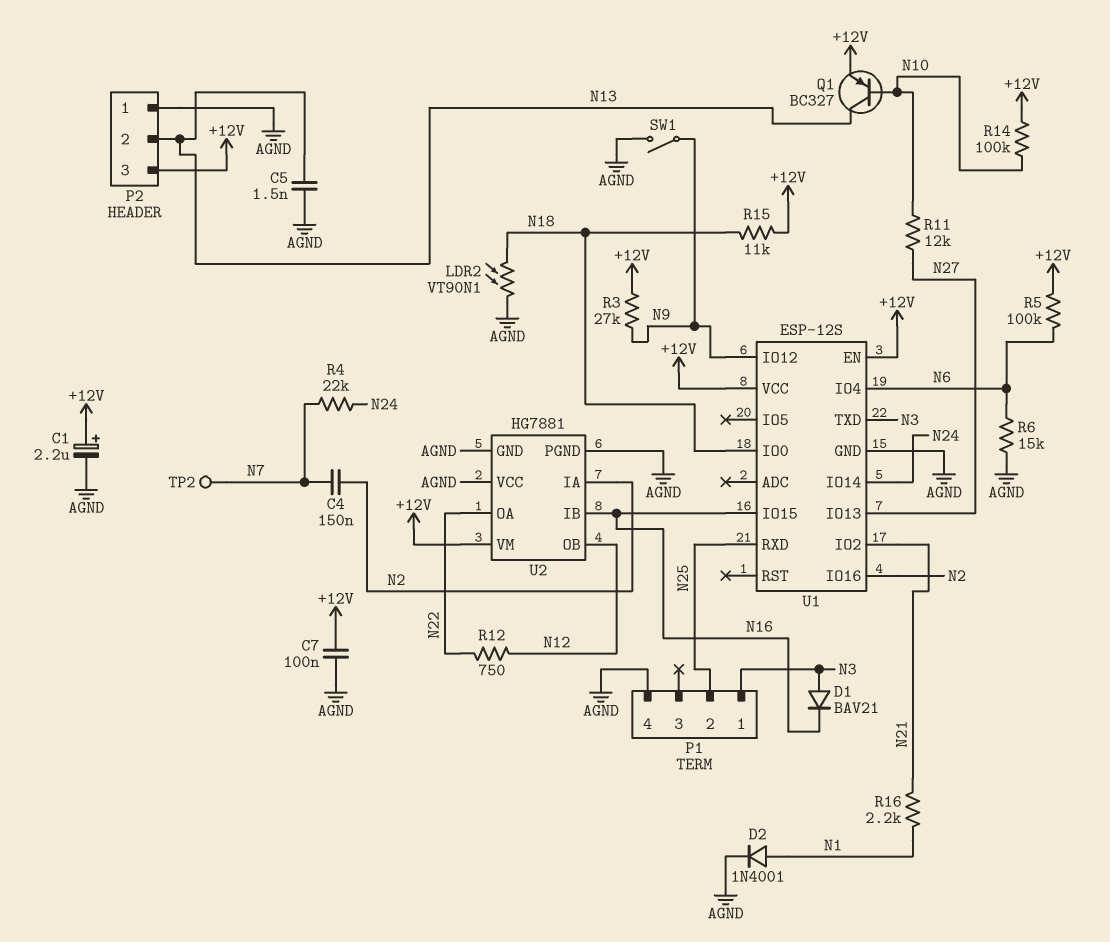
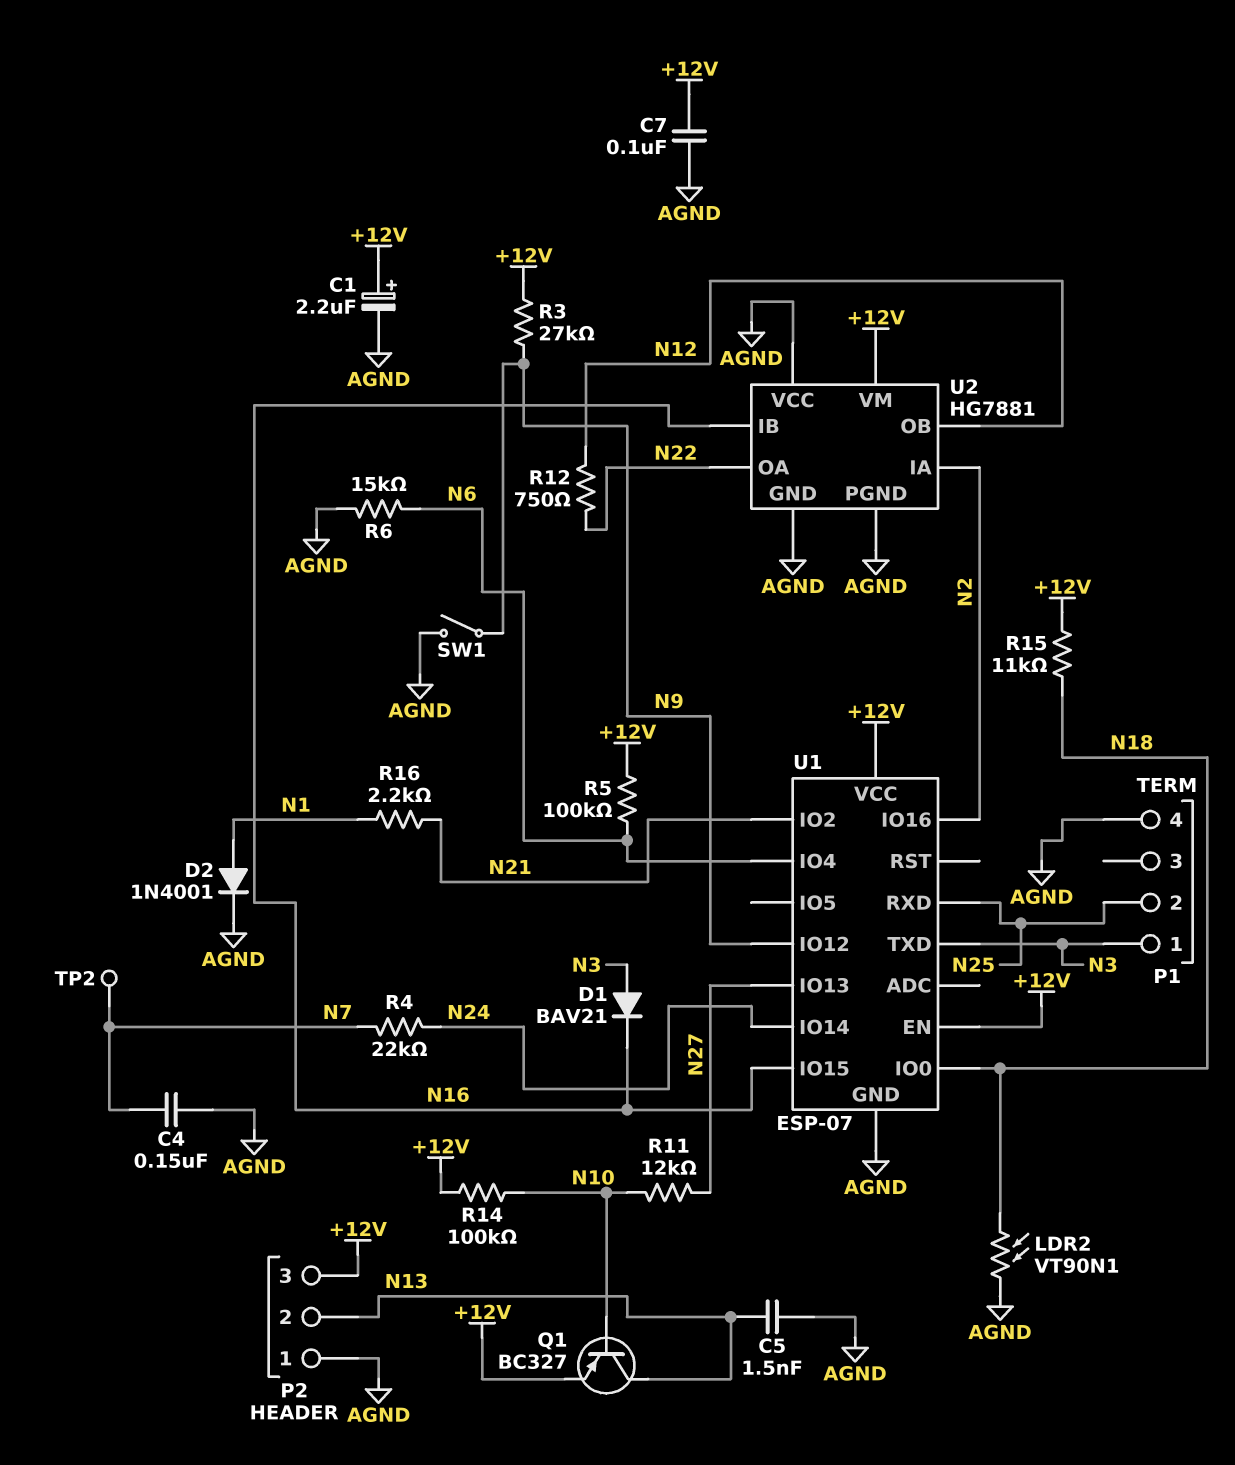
C4: 150nF (N2, N7) -> 150nF (AGND, N7)
U1: ESP-12S -> ESP-07

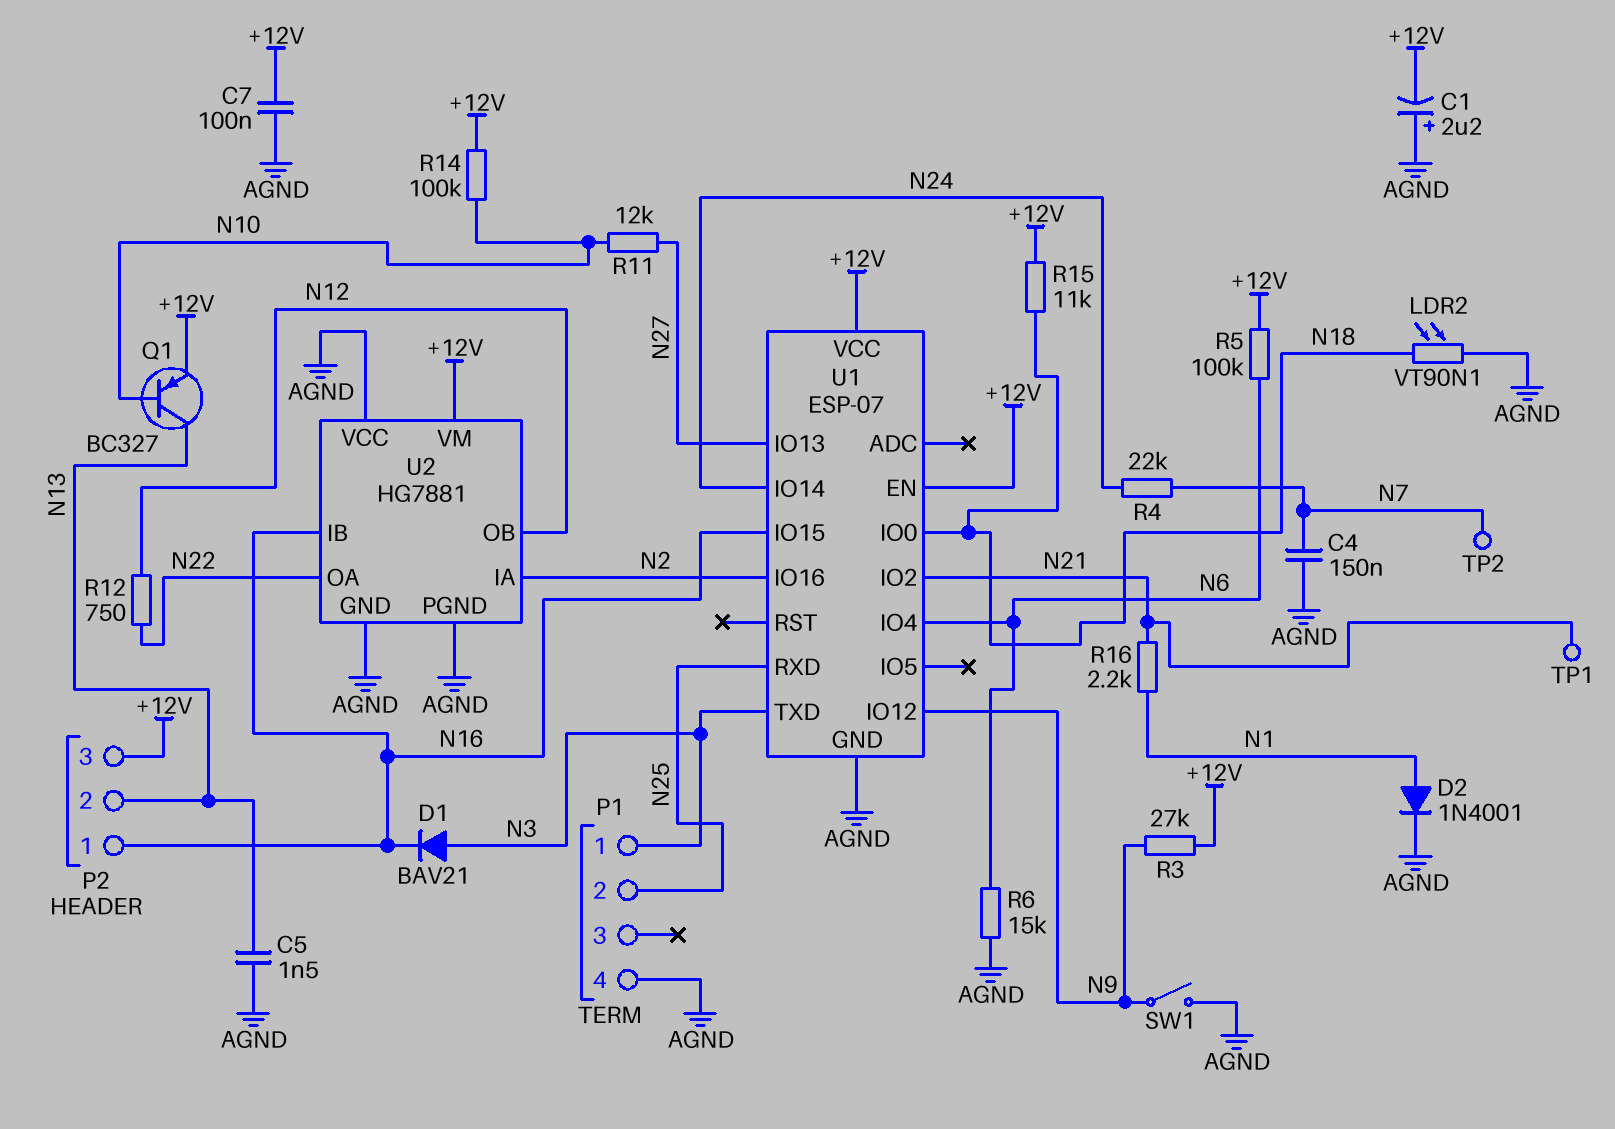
C1: 2.2uF (plus +12V, minus AGND) -> 2.2uF (plus AGND, minus +12V)
P2 pin 1: AGND -> N16
TP1: none -> test point (N21)

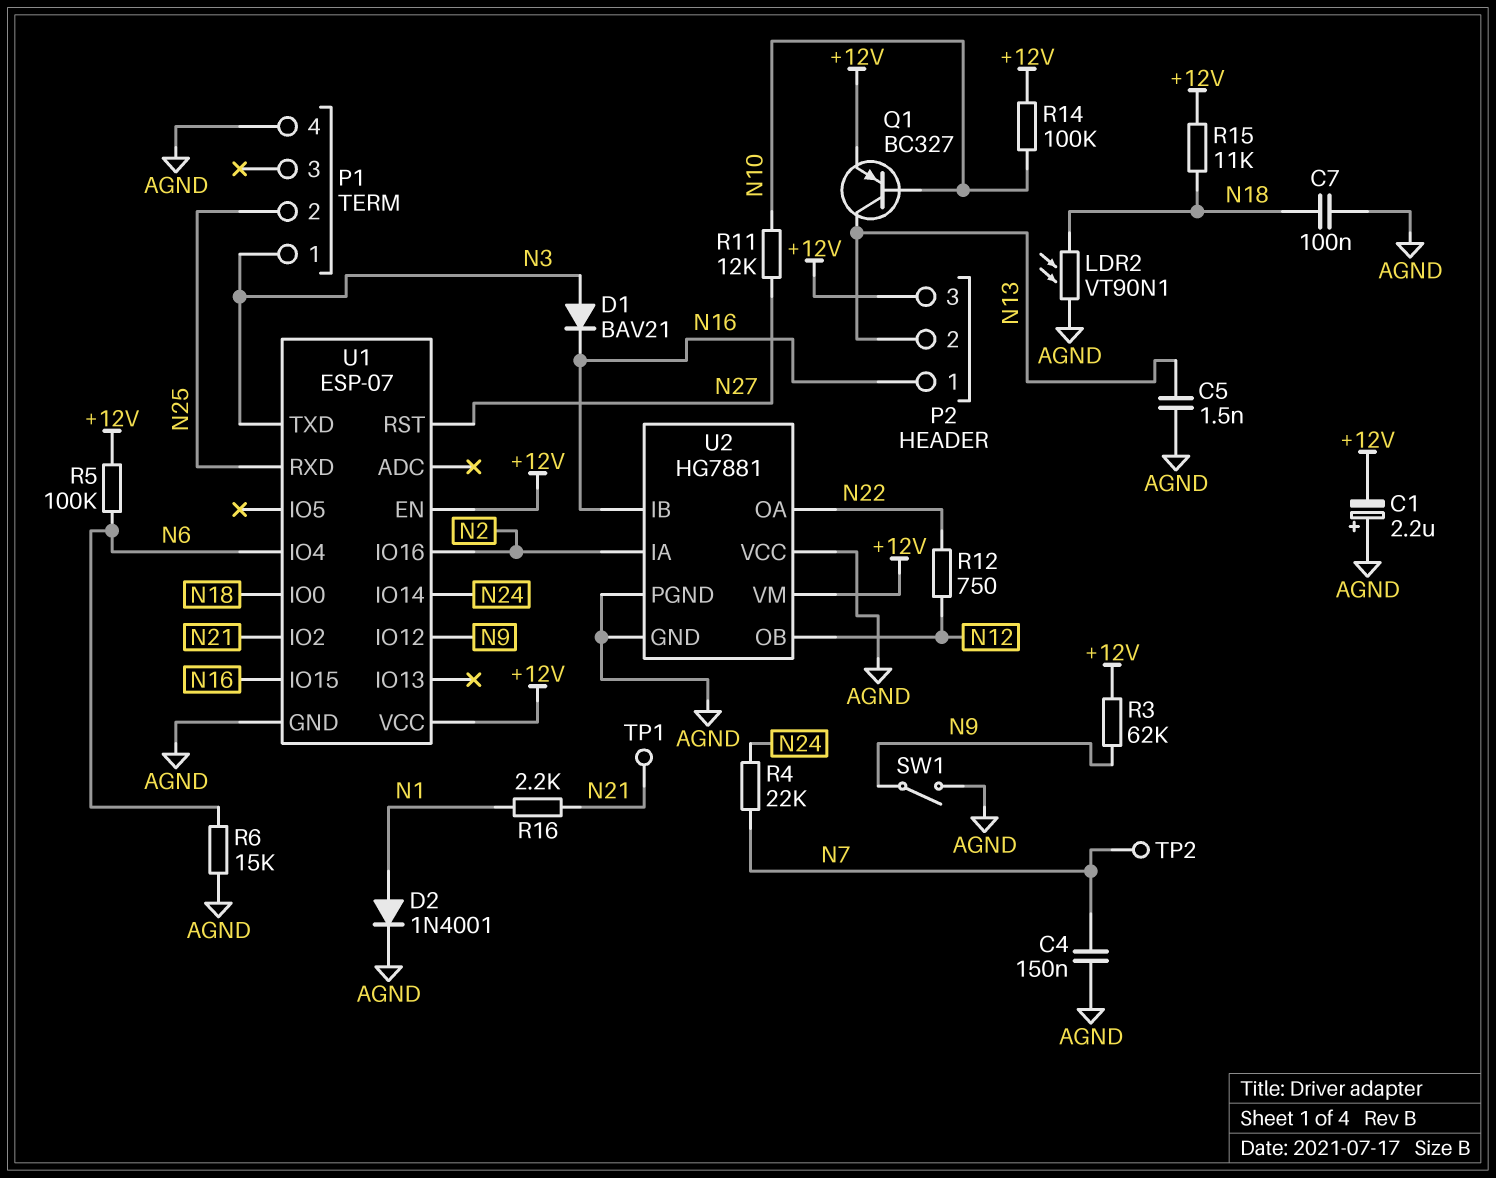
C7: 100nF (+12V, AGND) -> 100nF (AGND, N18)
R3: 27k (+12V, N9) -> 62k (+12V, N9)
U1 pin IO13: N27 -> none
U1 pin RST: none -> N27

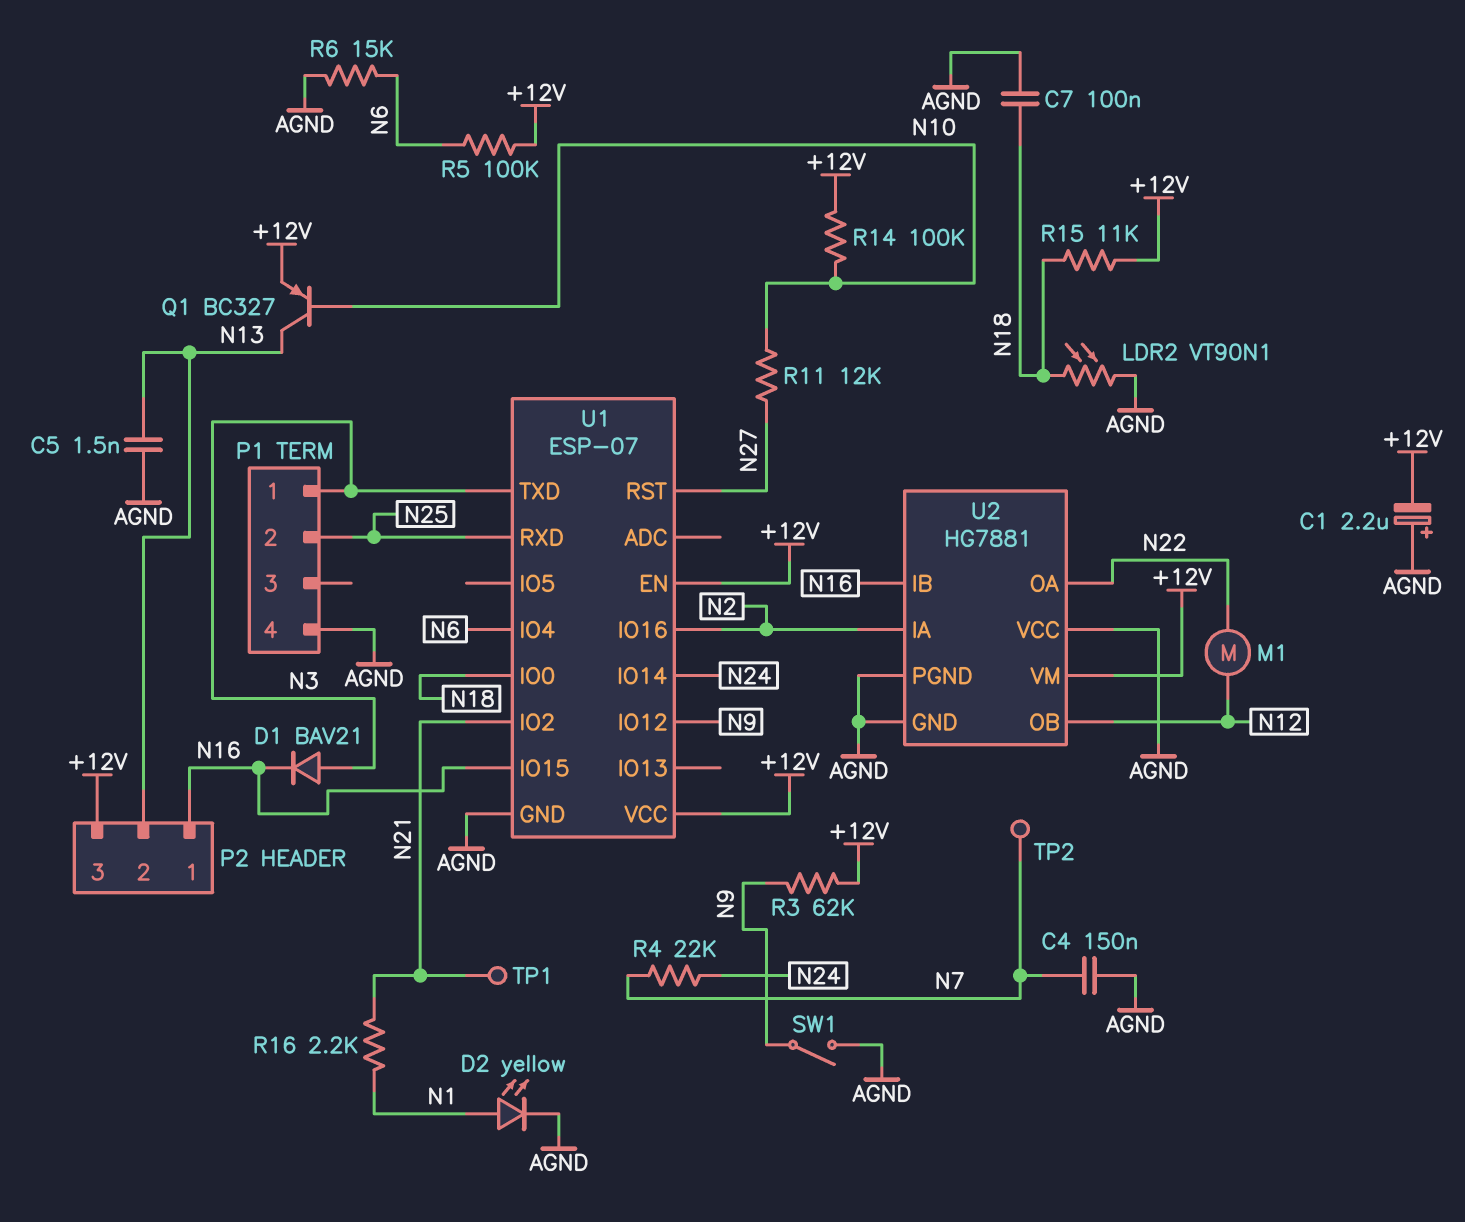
D2: diode 1N4001 (A N1, K AGND) -> LED yellow (A N1, K AGND)
M1: none -> motor (N12, N22)
R12: 750 (N12, N22) -> none

